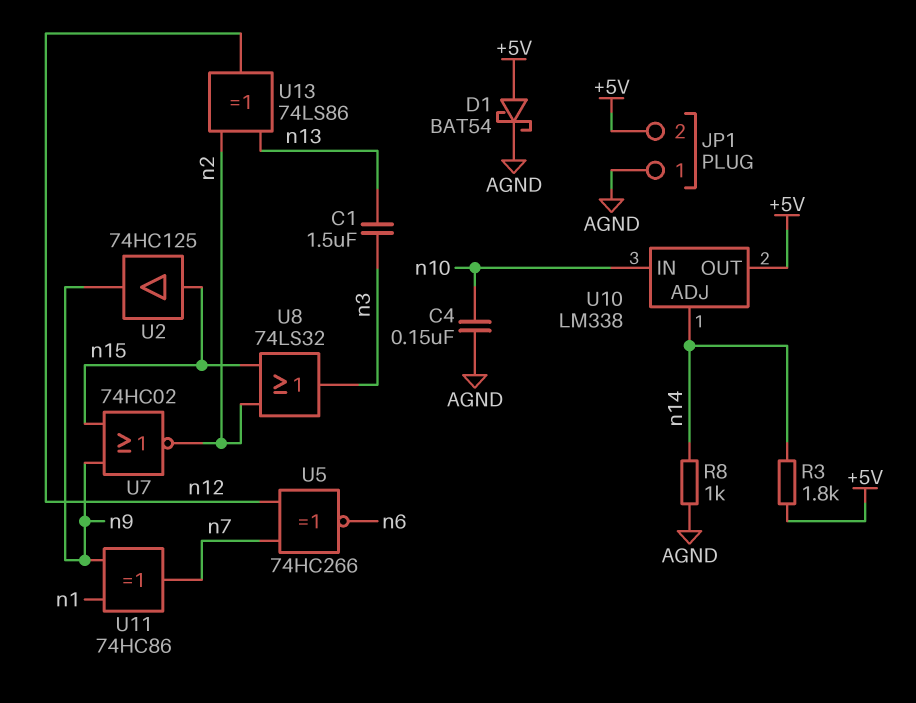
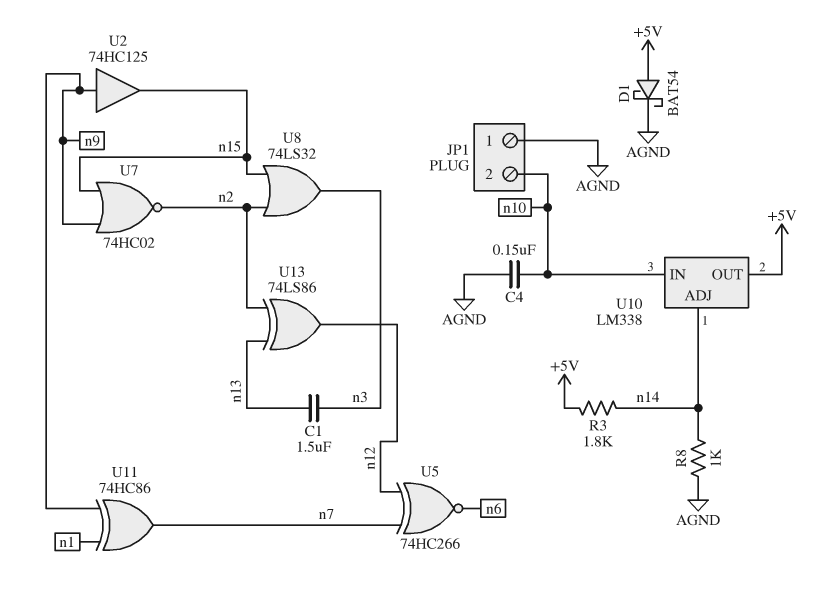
JP1 pin 2: +5V -> n10
U2: buffer 74HC125 (in n15, out n9) -> buffer 74HC125 (in n9, out n15)

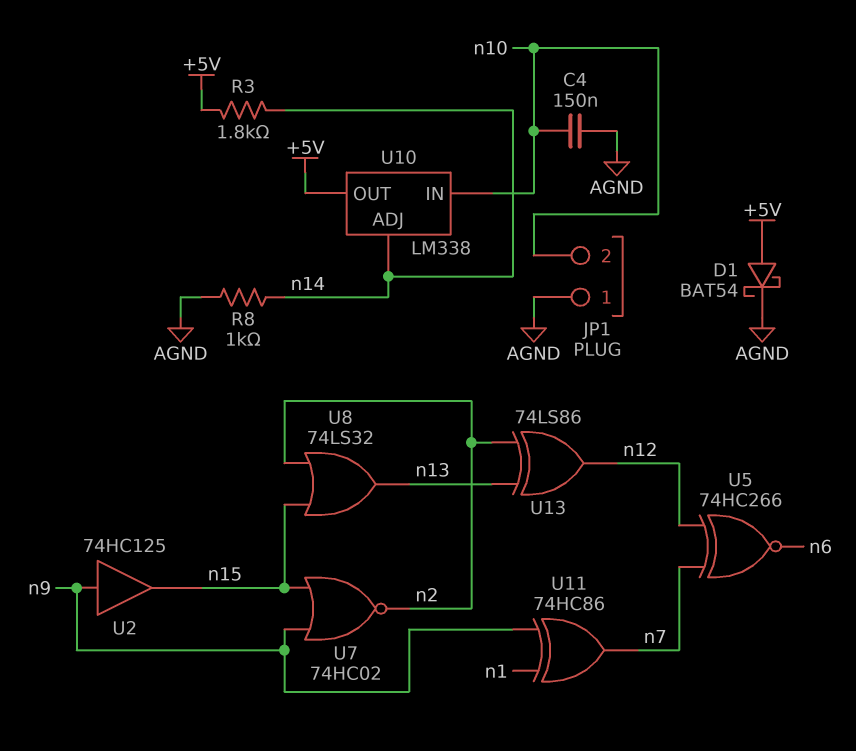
C1: 1.5uF (n3, n13) -> none
U8: OR 74LS32 (in n2, in n15, out n3) -> OR 74LS32 (in n2, in n15, out n13)

